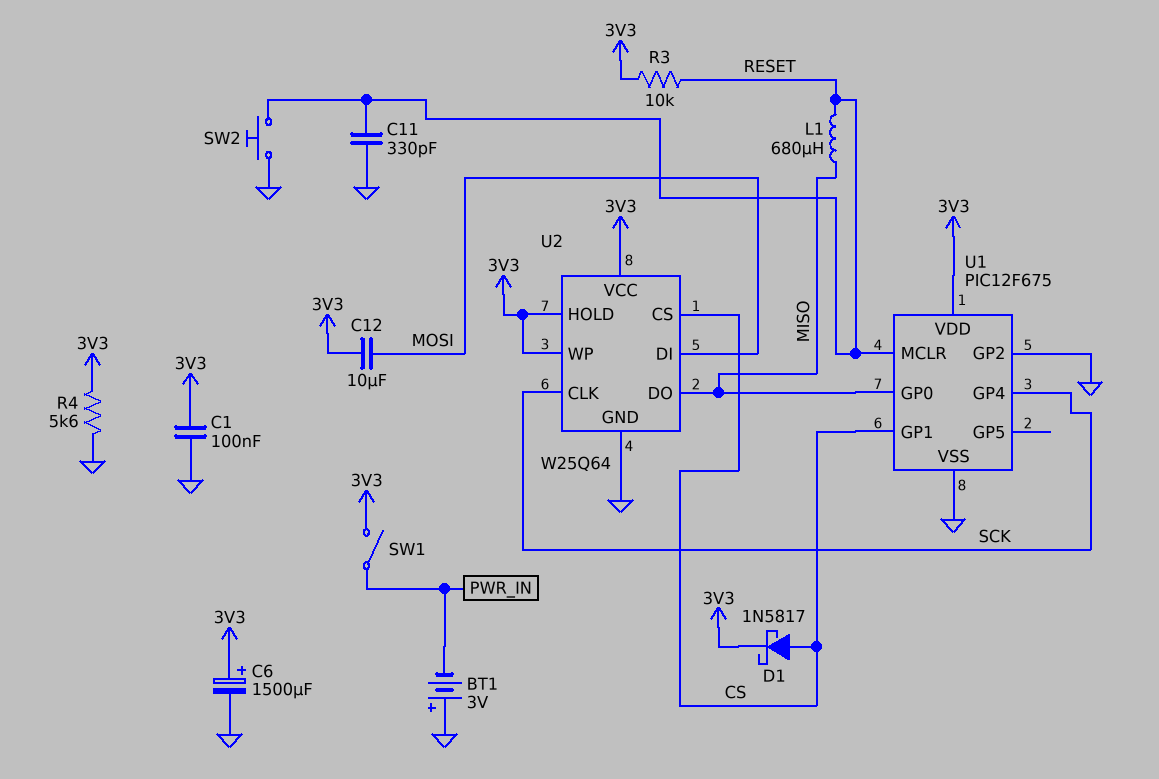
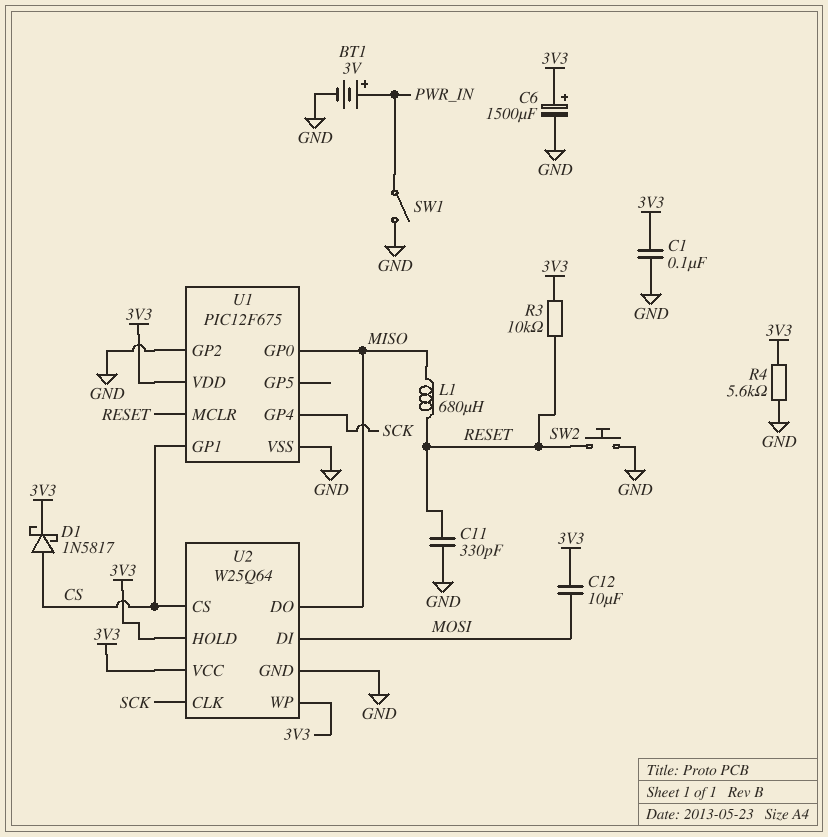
BT1: 3V (plus GND, minus PWR_IN) -> 3V (plus PWR_IN, minus GND)
SW1: switch (3V3, PWR_IN) -> switch (GND, PWR_IN)

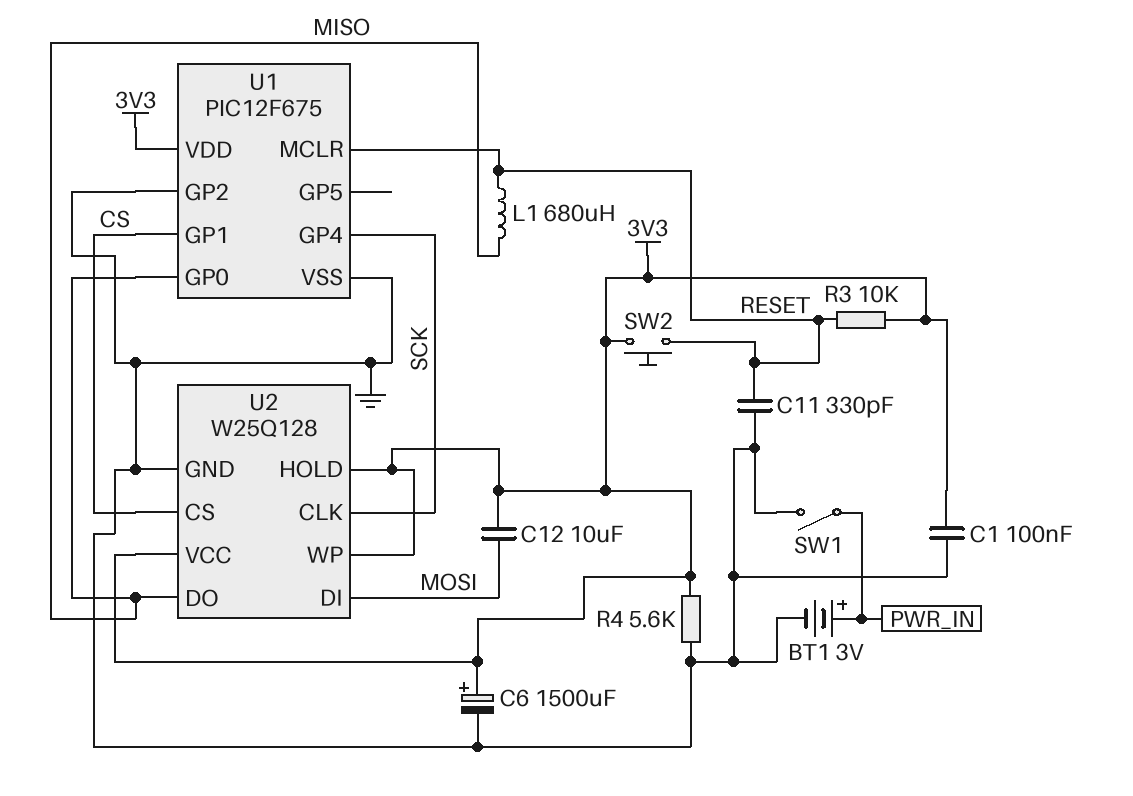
D1: schottky 1N5817 (A CS, K 3V3) -> none
SW2: button (GND, RESET) -> button (3V3, RESET)
U2: W25Q64 -> W25Q128

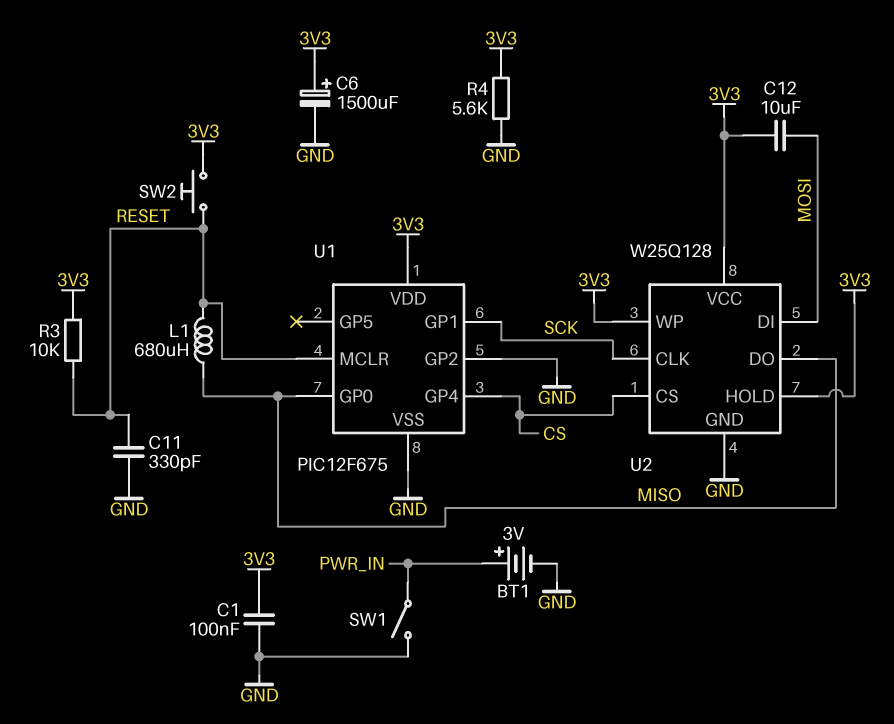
U1 pin GP1: CS -> SCK
U1 pin GP4: SCK -> CS

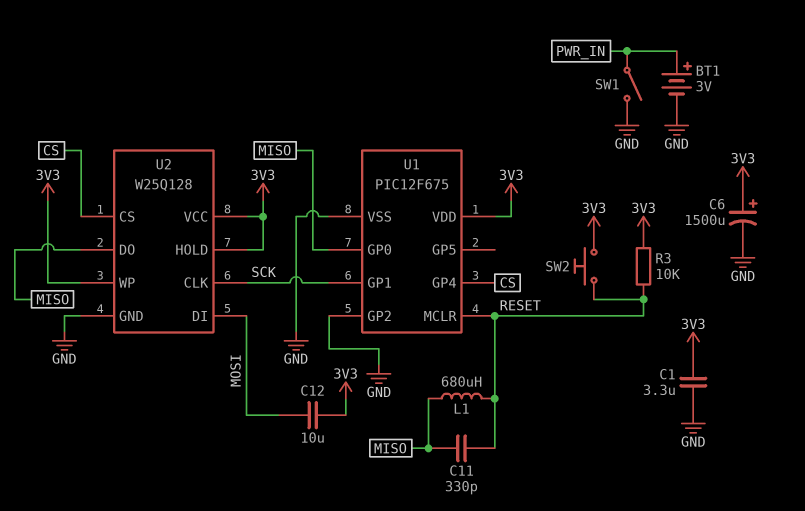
C1: 100nF (3V3, GND) -> 3.3uF (3V3, GND)
C11: 330pF (GND, RESET) -> 330pF (MISO, RESET)
R4: 5.6k (3V3, GND) -> none

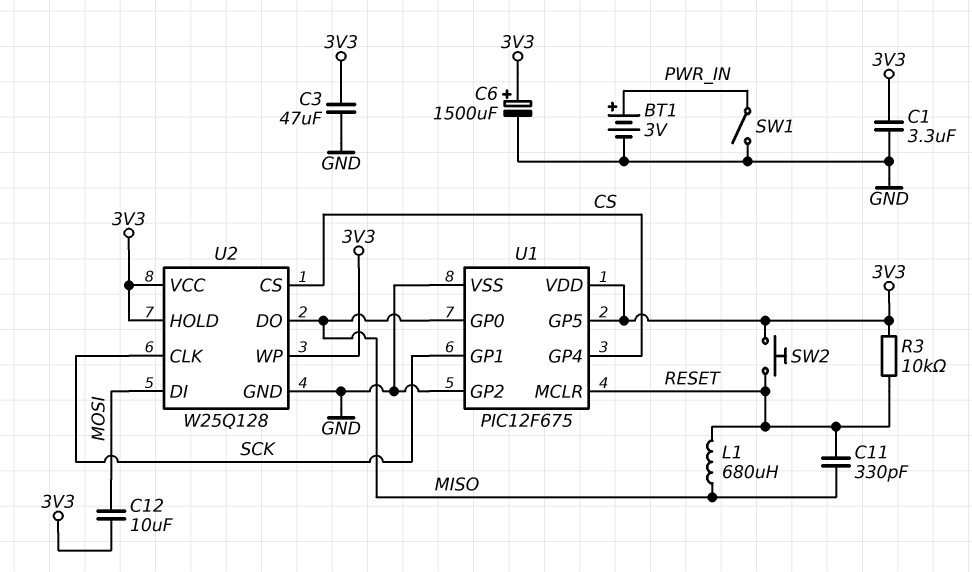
C3: none -> 47uF (3V3, GND)
U1 pin GP5: none -> 3V3

